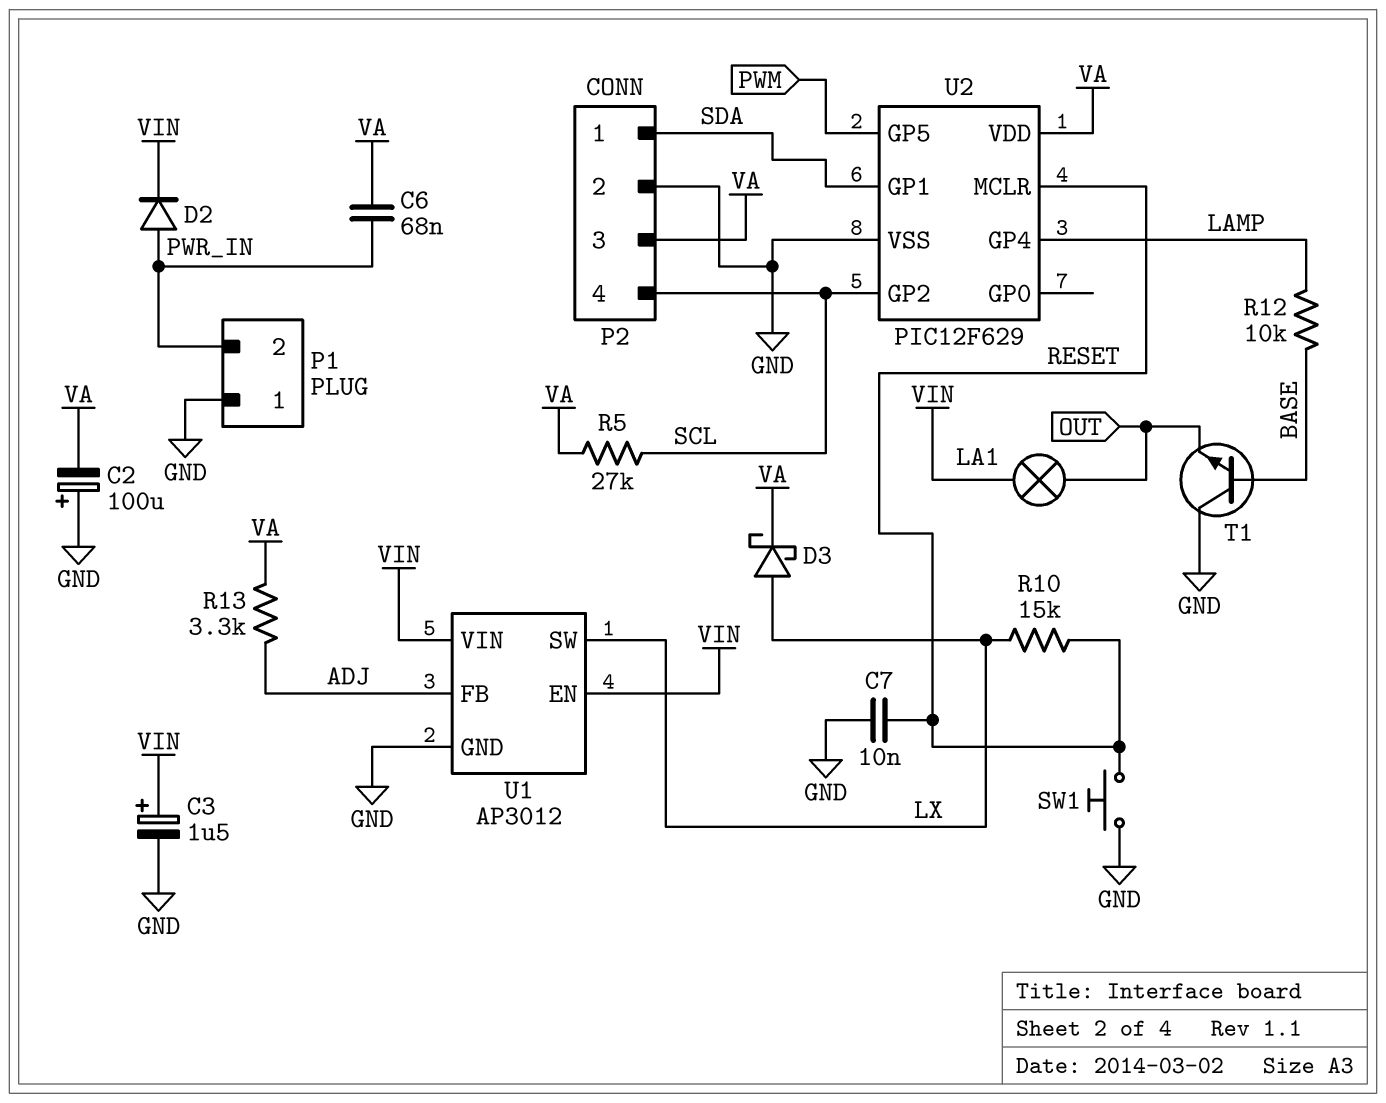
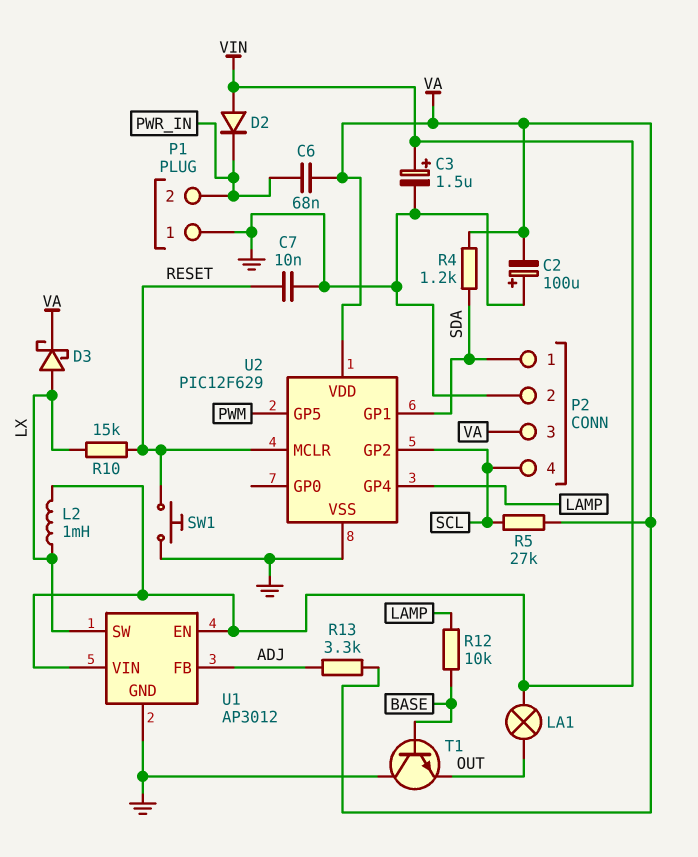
D2: diode (A PWR_IN, K VIN) -> diode (A VIN, K PWR_IN)
L2: none -> 1mH (LX, VIN)
R4: none -> 1.2k (SDA, VA)

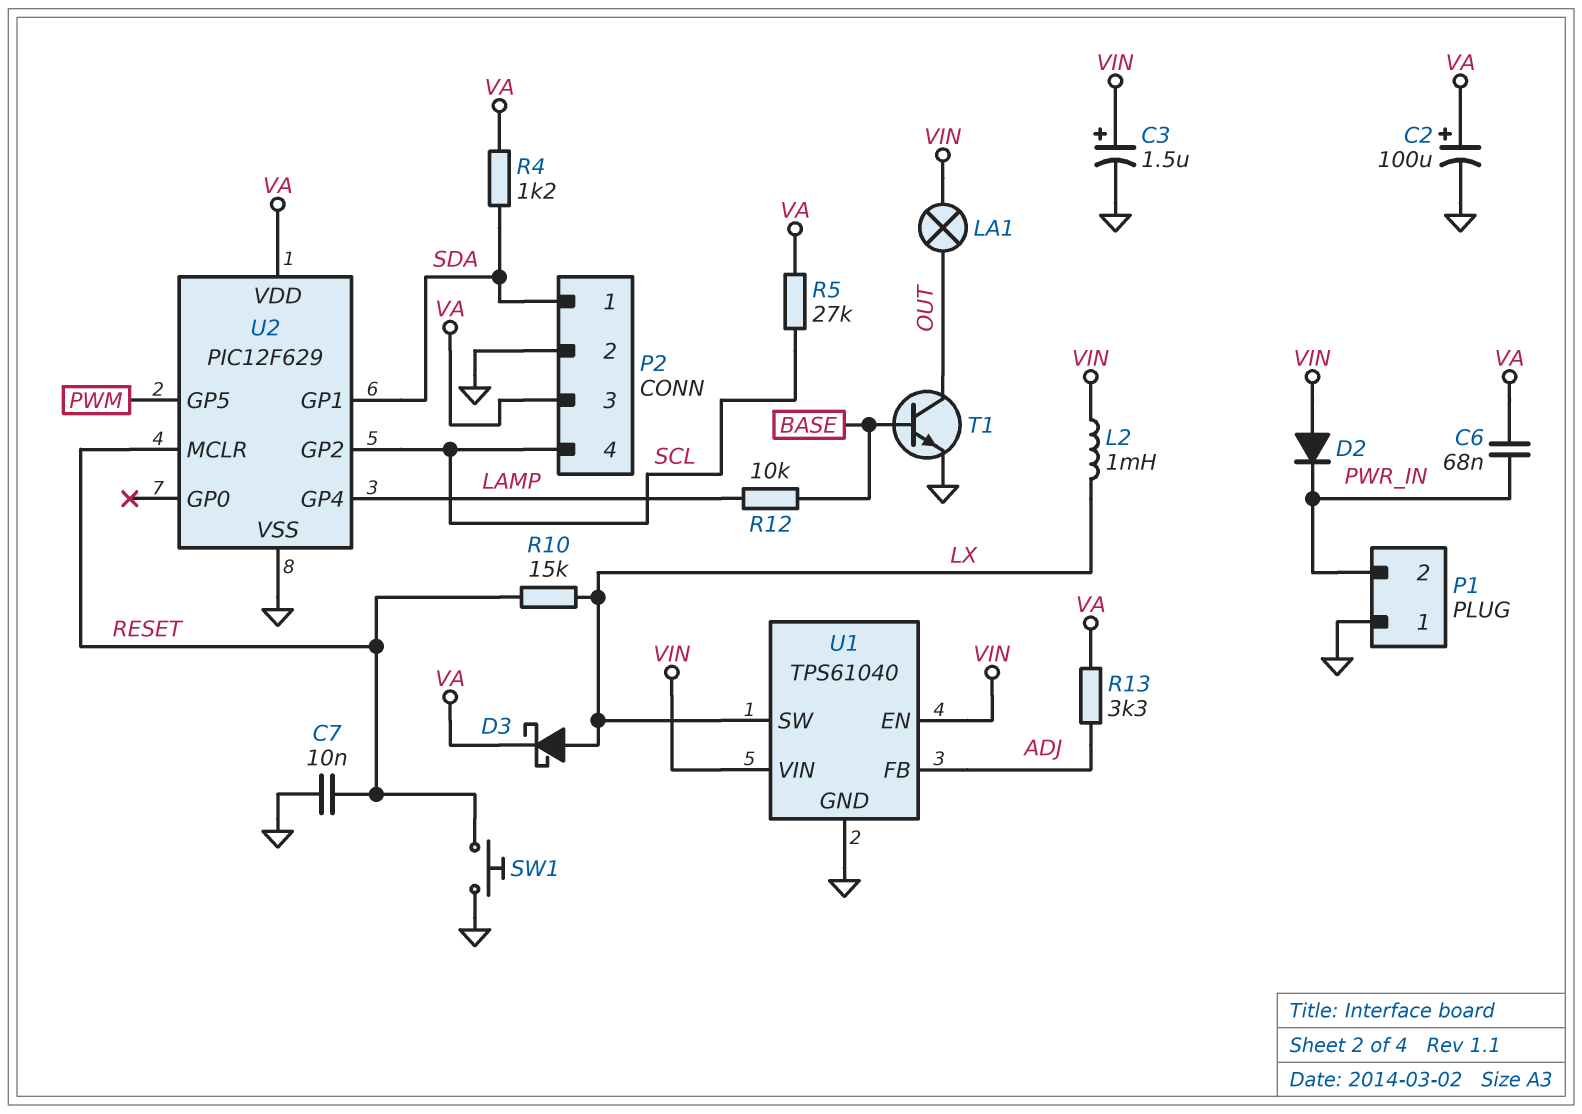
C2: 100uF (plus GND, minus VA) -> 100uF (plus VA, minus GND)
T1: NPN (B BASE, C GND, E OUT) -> NPN (B BASE, C OUT, E GND)
U1: AP3012 -> TPS61040

